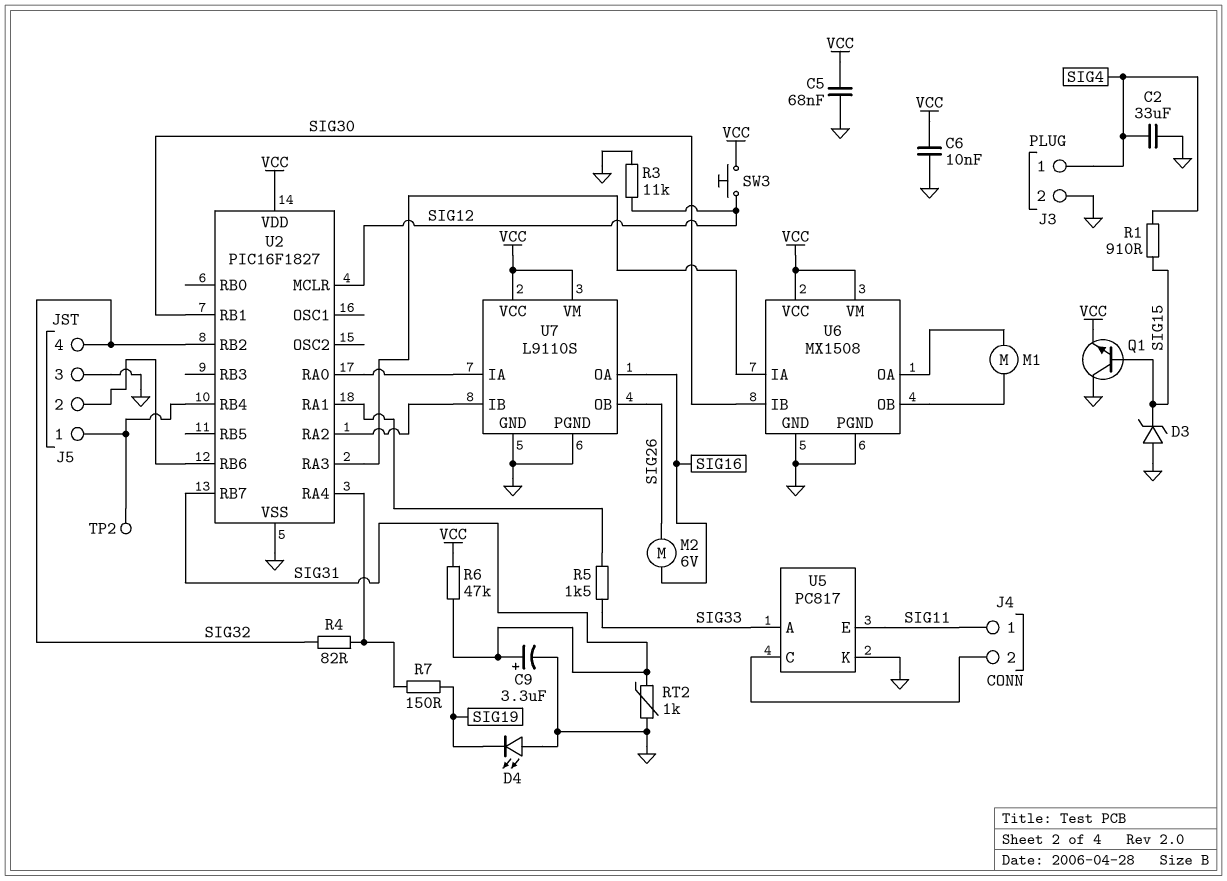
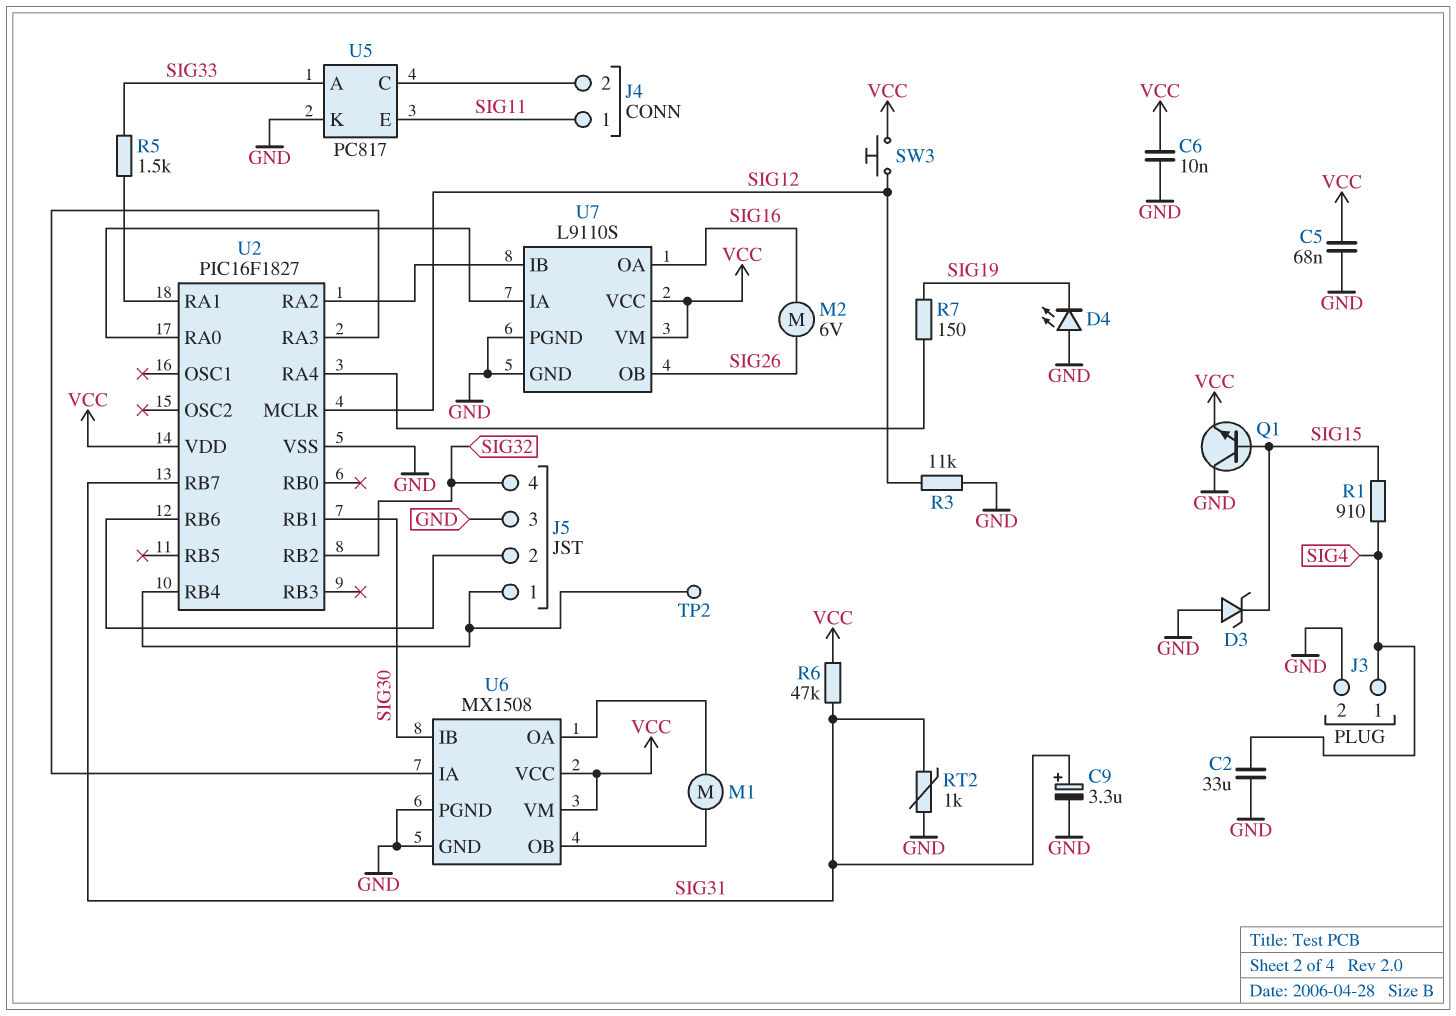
R4: 82 (SIG32, U2/RA4) -> none

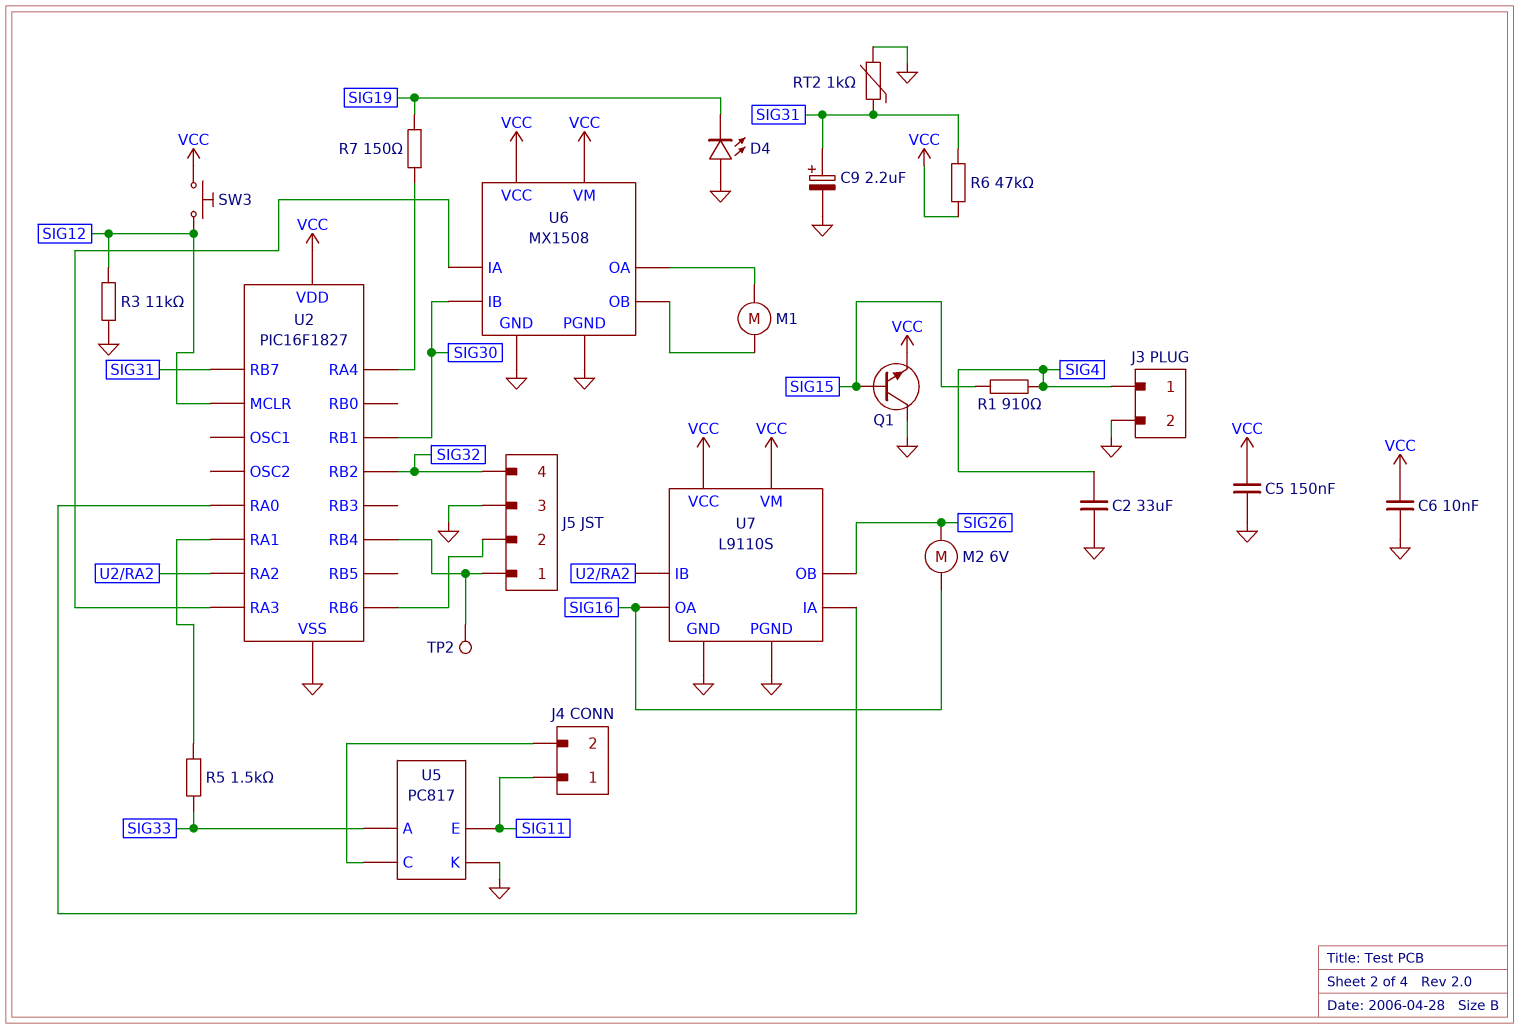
C5: 68nF (GND, VCC) -> 150nF (GND, VCC)
C9: 3.3uF (plus SIG31, minus GND) -> 2.2uF (plus SIG31, minus GND)
D3: zener (A GND, K SIG15) -> none

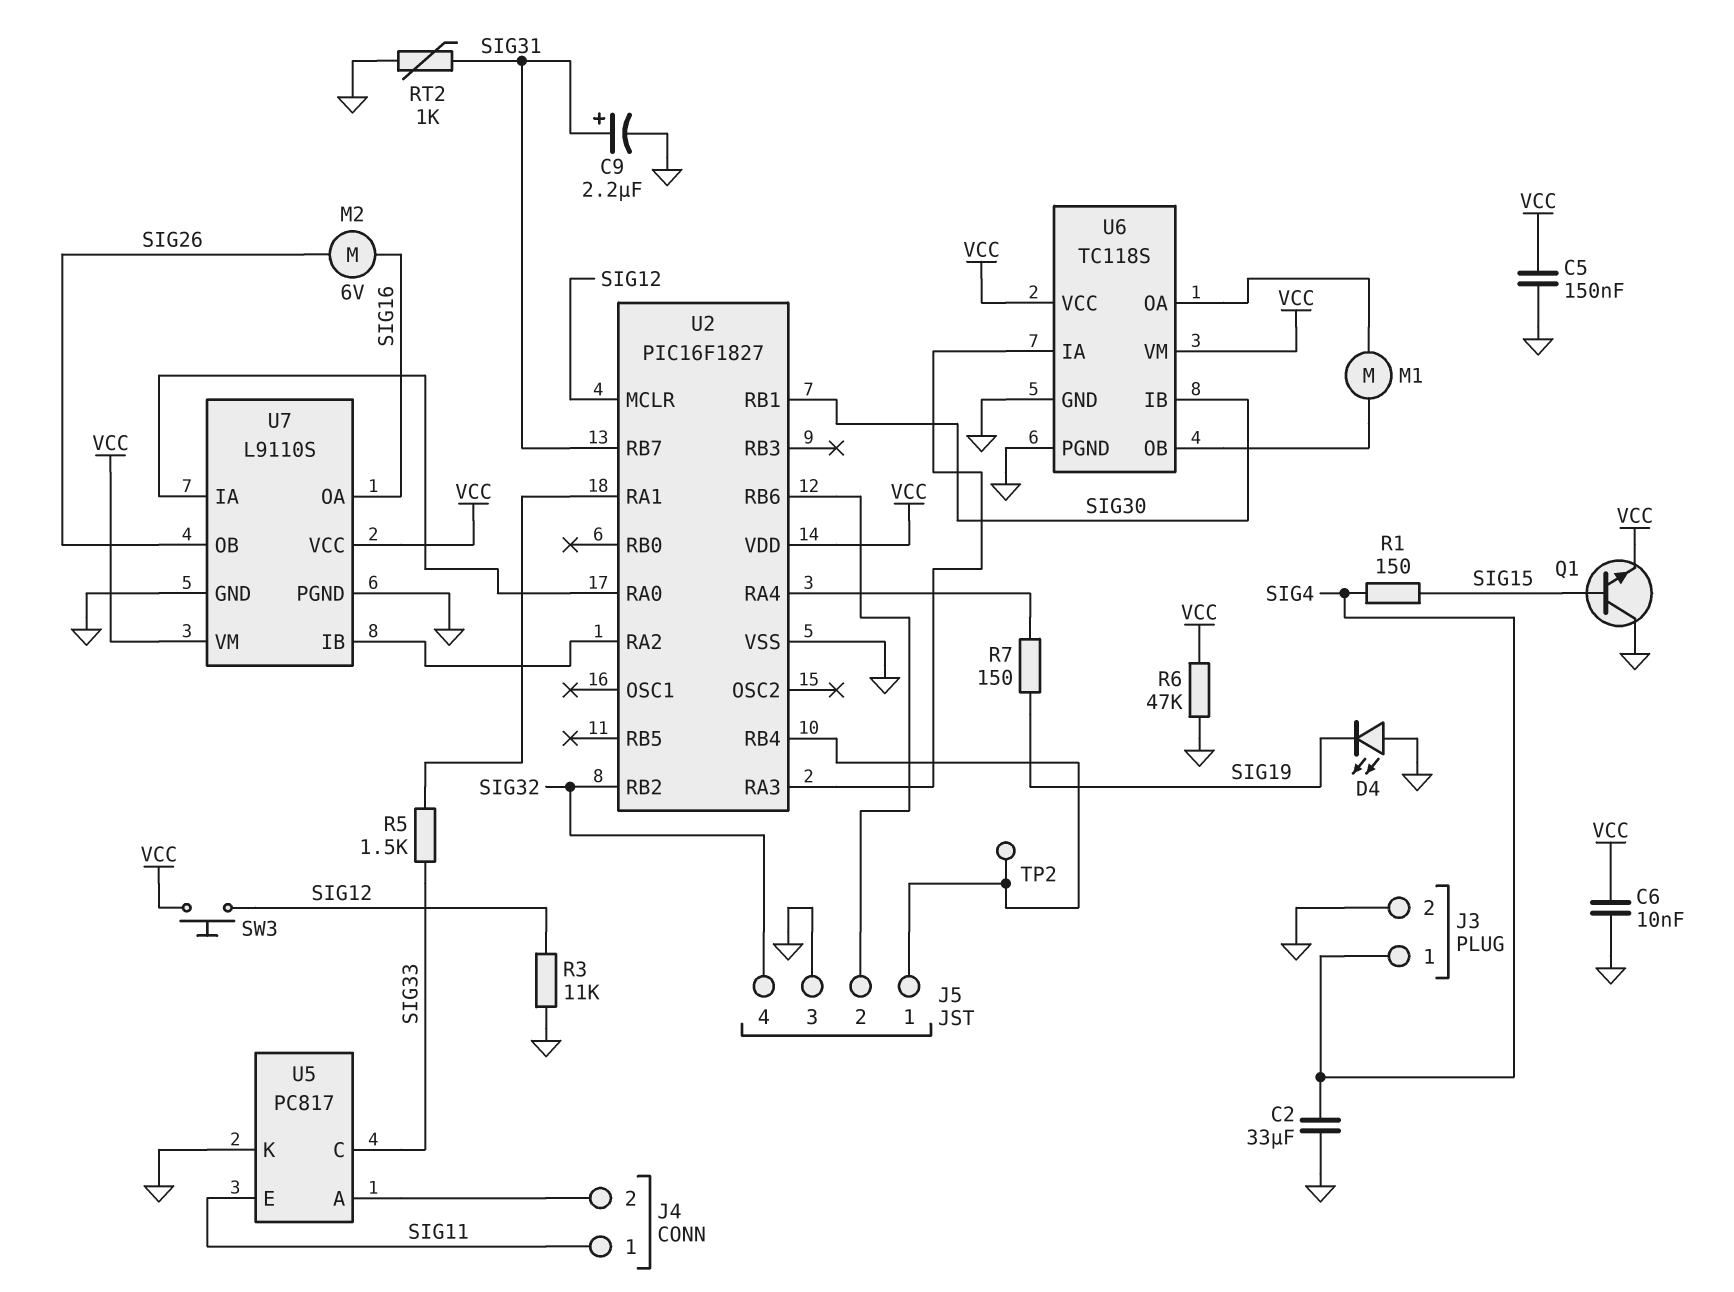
R1: 910 (SIG4, SIG15) -> 150 (SIG4, SIG15)
R6: 47k (SIG31, VCC) -> 47k (GND, VCC)
U5 pin A: SIG33 -> J4/2
U5 pin C: J4/2 -> SIG33
U6: MX1508 -> TC118S

